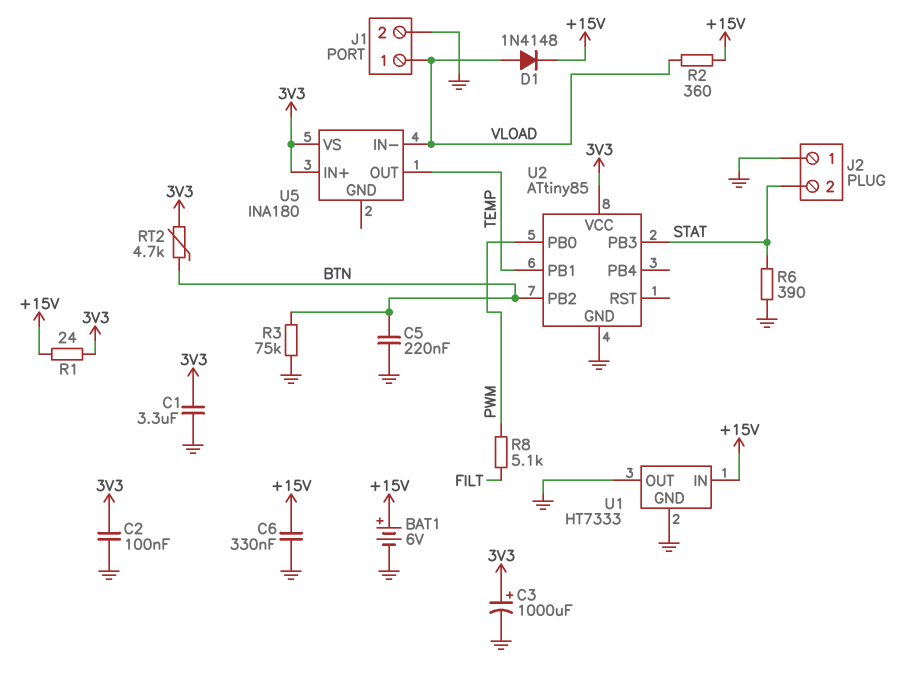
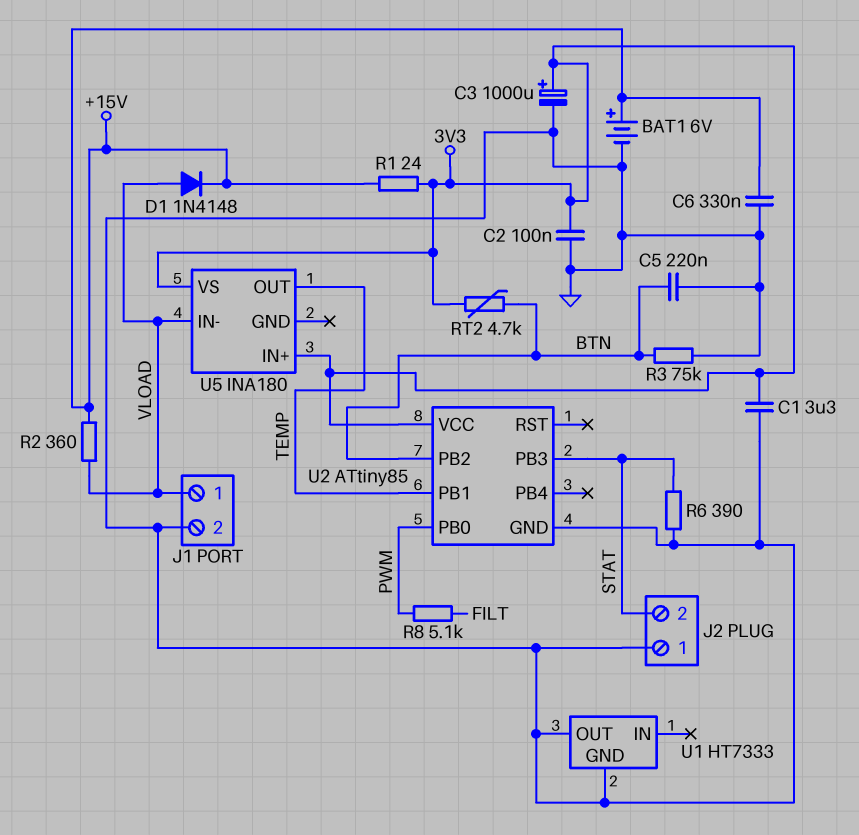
U1 pin IN: +15V -> none

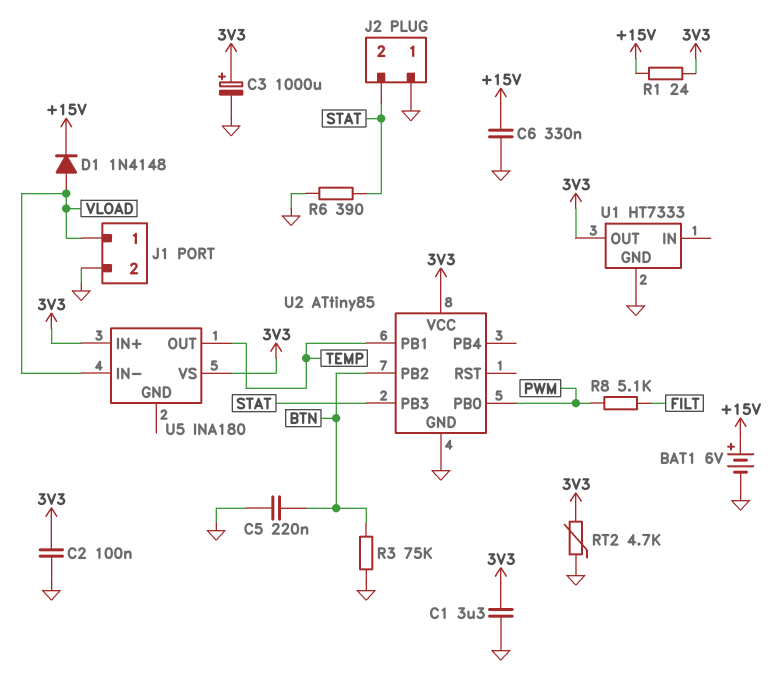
R2: 360 (+15V, VLOAD) -> none
RT2: 4.7k (3V3, BTN) -> 4.7k (3V3, GND)
U1 pin OUT: GND -> 3V3

